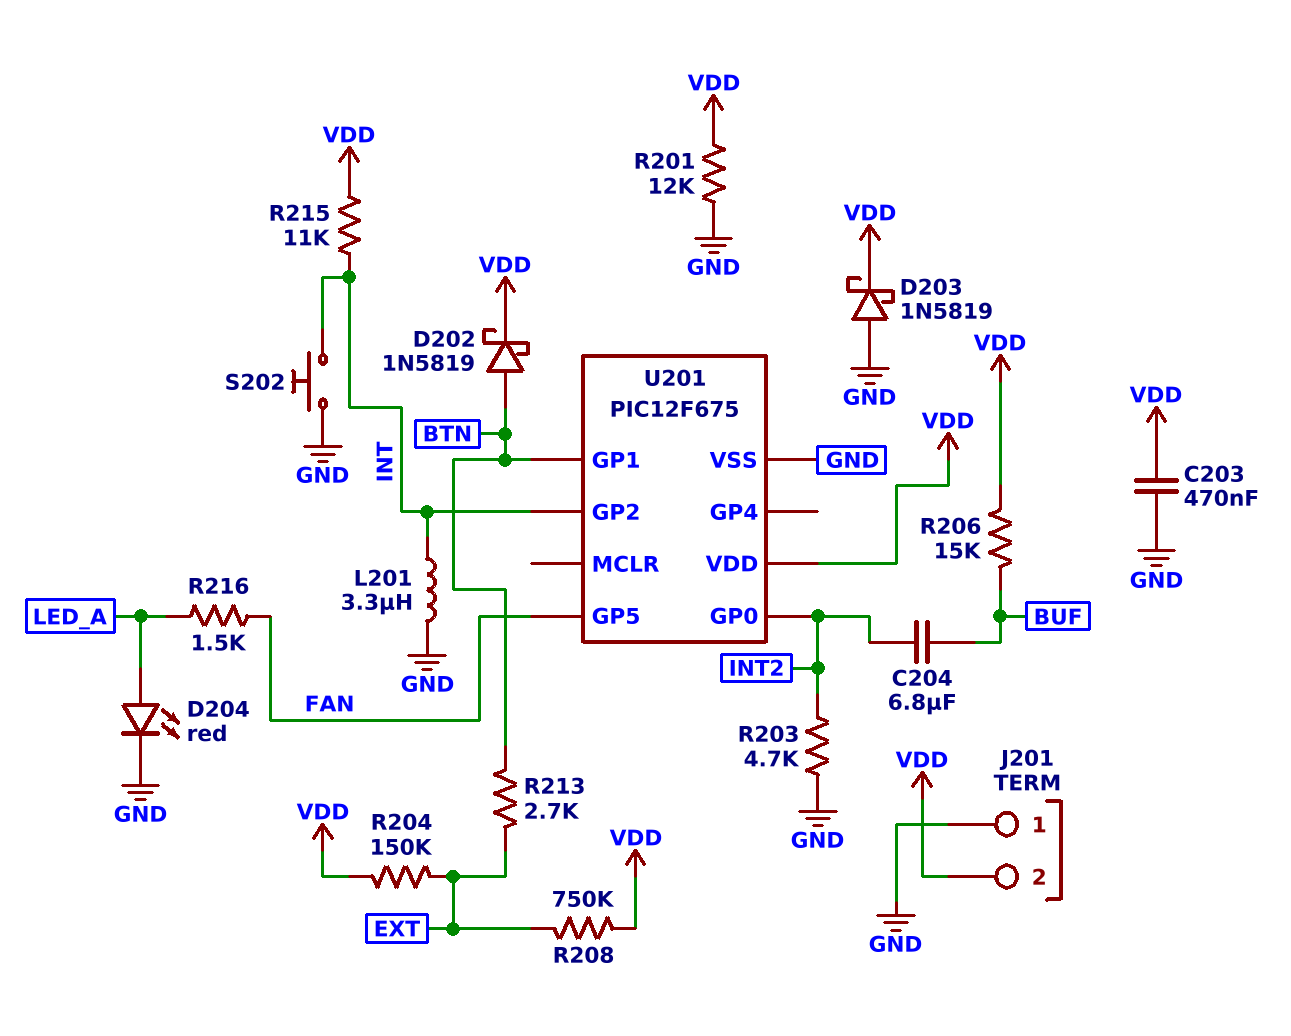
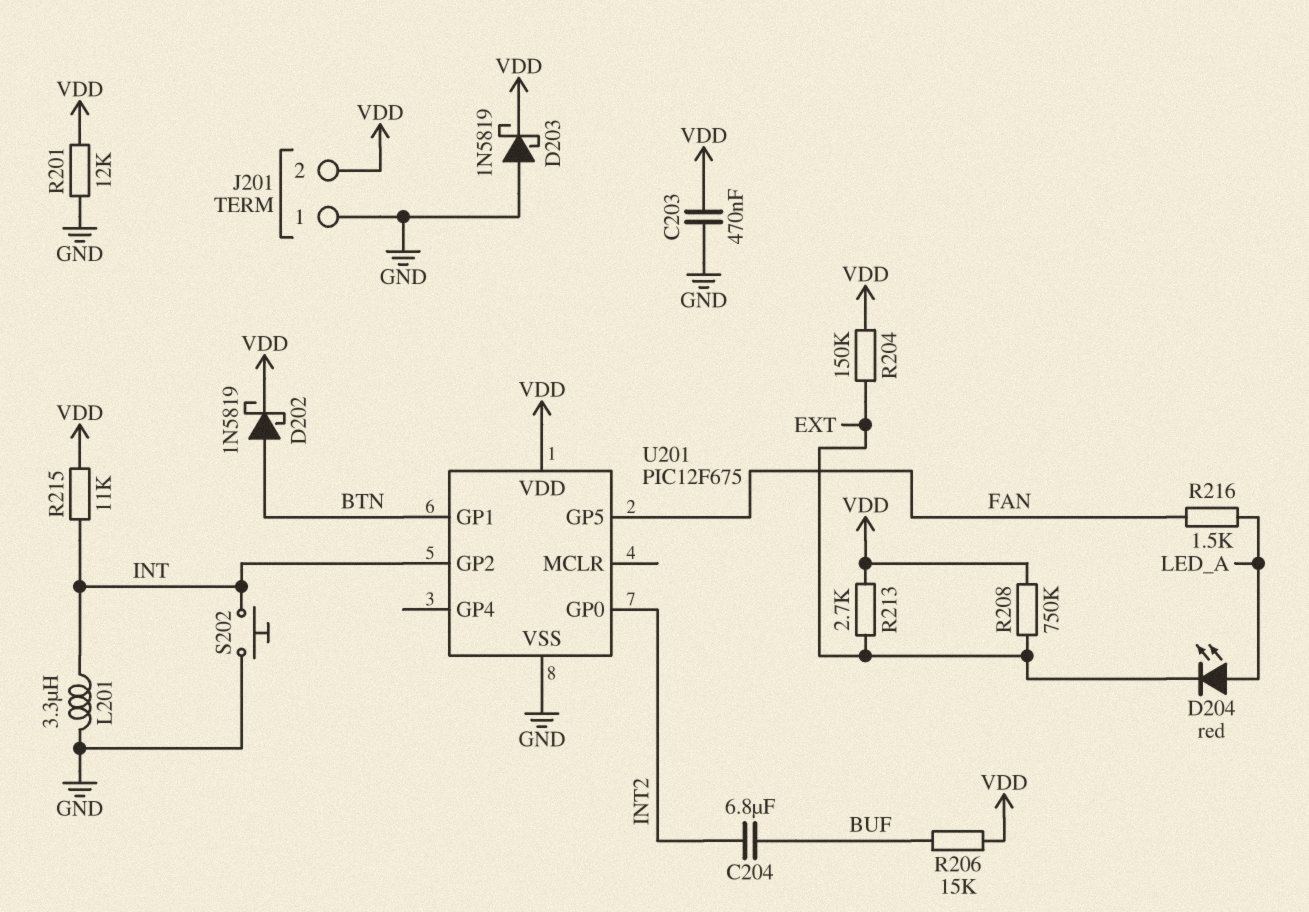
D204: LED red (A LED_A, K GND) -> LED red (A LED_A, K EXT)
R203: 4.7k (GND, INT2) -> none
R213: 2.7k (BTN, EXT) -> 2.7k (EXT, VDD)

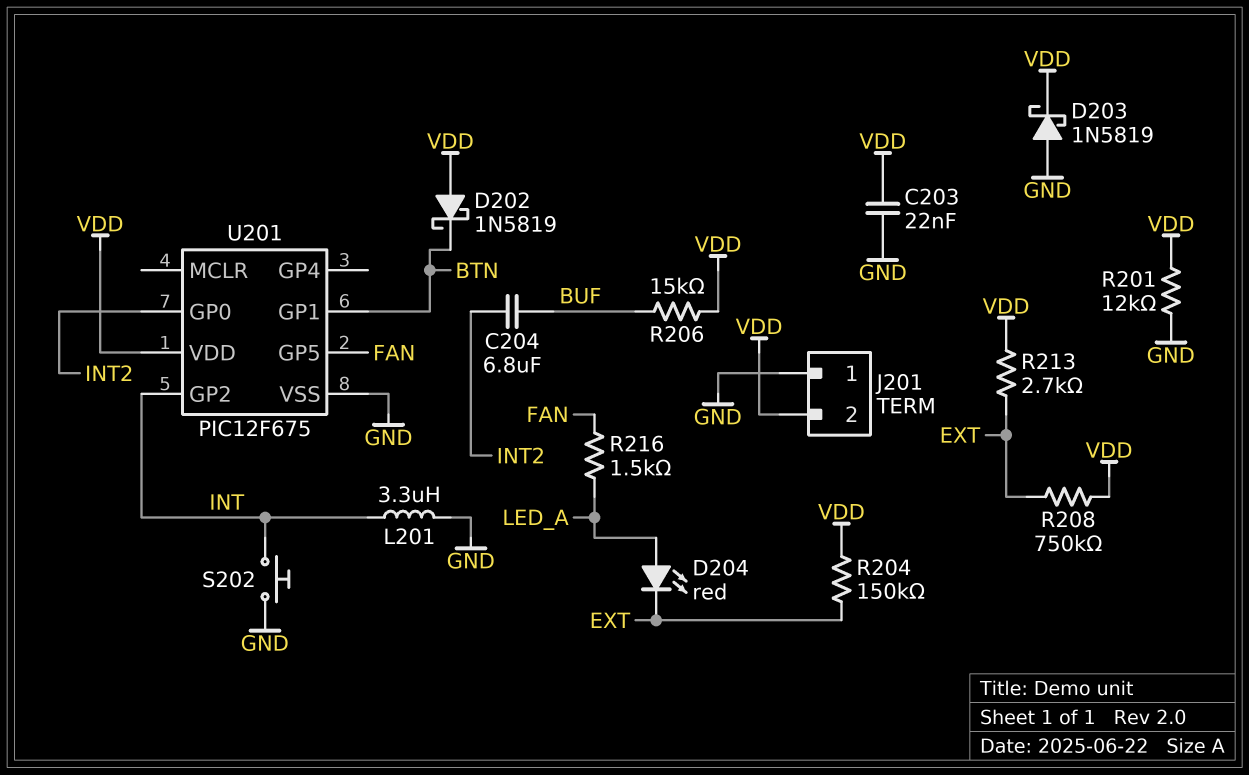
C203: 470nF (GND, VDD) -> 22nF (GND, VDD)
D202: schottky 1N5819 (A BTN, K VDD) -> schottky 1N5819 (A VDD, K BTN)
R215: 11k (INT, VDD) -> none

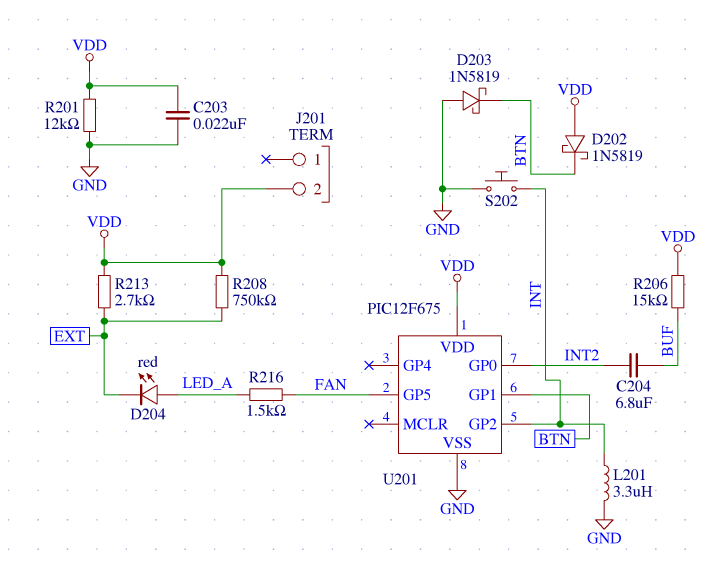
D203: schottky 1N5819 (A GND, K VDD) -> schottky 1N5819 (A GND, K BTN)
J201 pin 1: GND -> none
R204: 150k (EXT, VDD) -> none

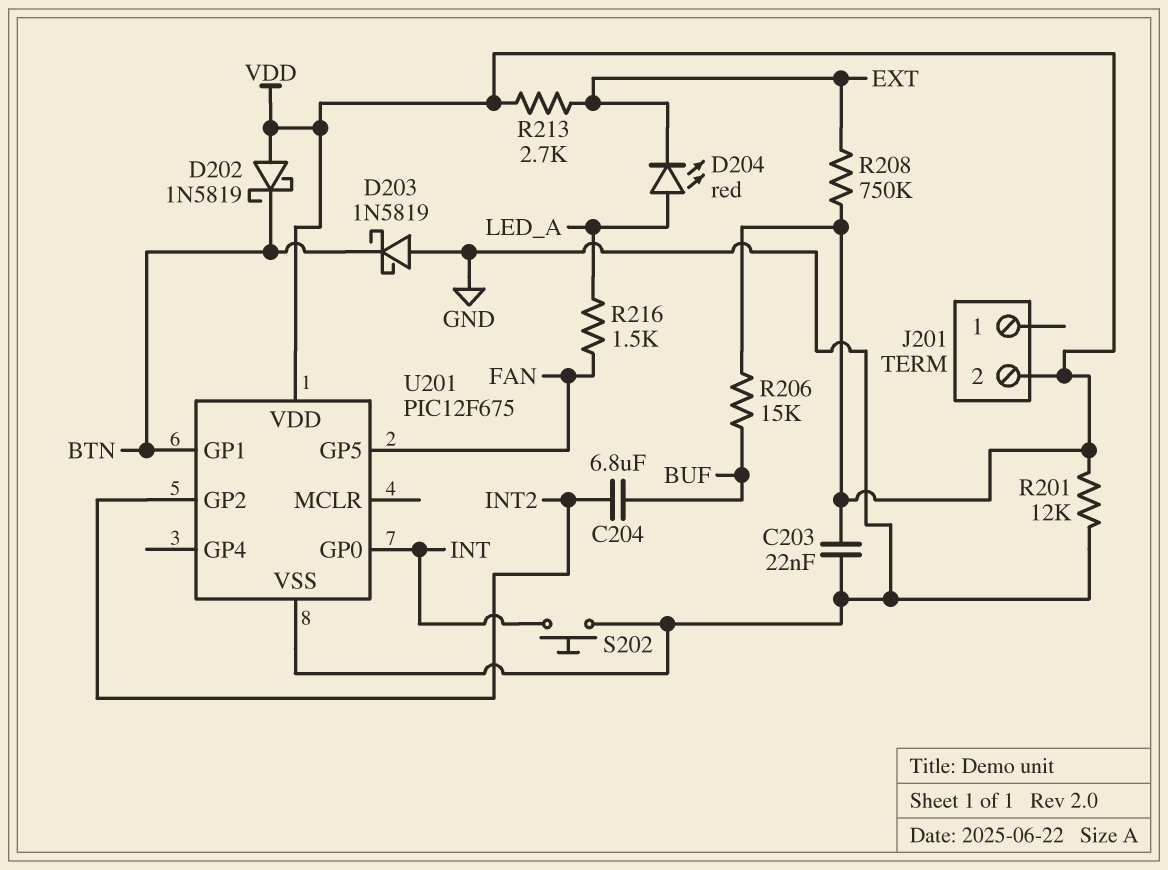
L201: 3.3uH (GND, INT) -> none
U201 pin GP0: INT2 -> INT
U201 pin GP2: INT -> INT2

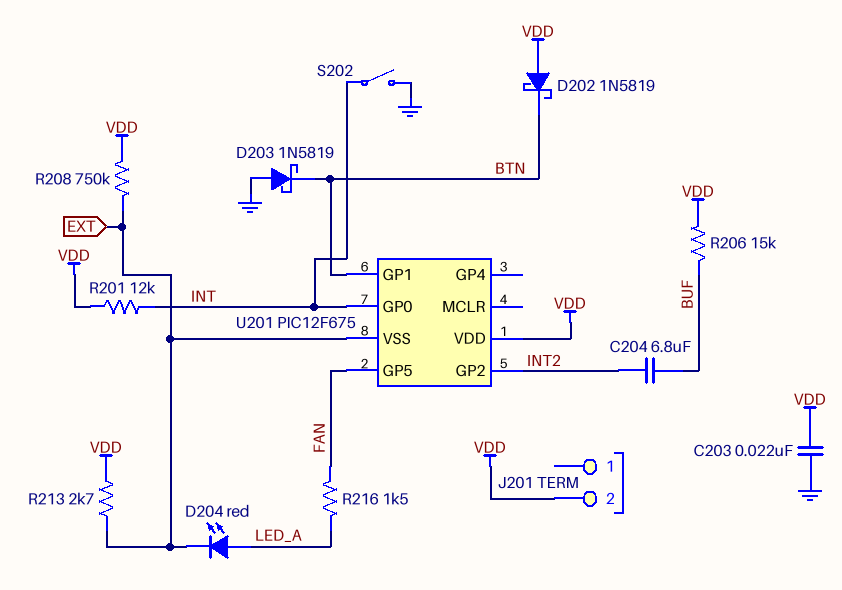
R201: 12k (GND, VDD) -> 12k (INT, VDD)
S202: button (GND, INT) -> switch (GND, INT)
U201 pin VSS: GND -> EXT

